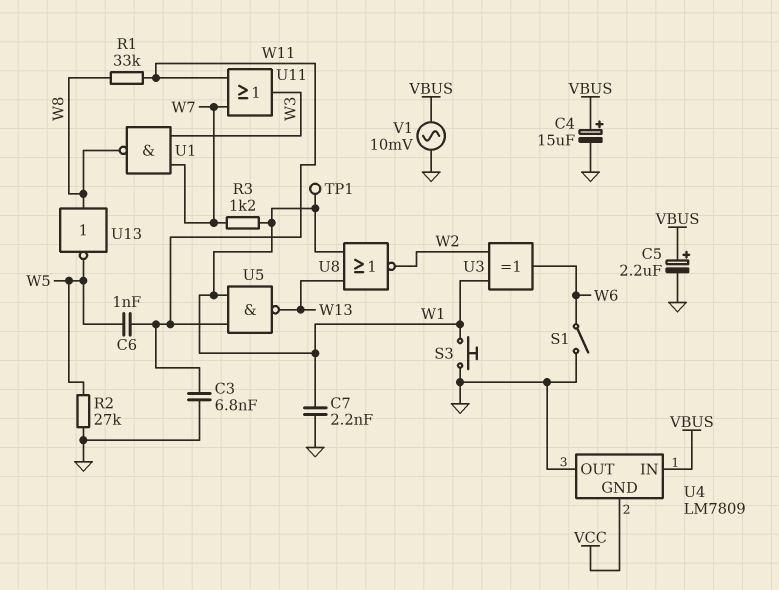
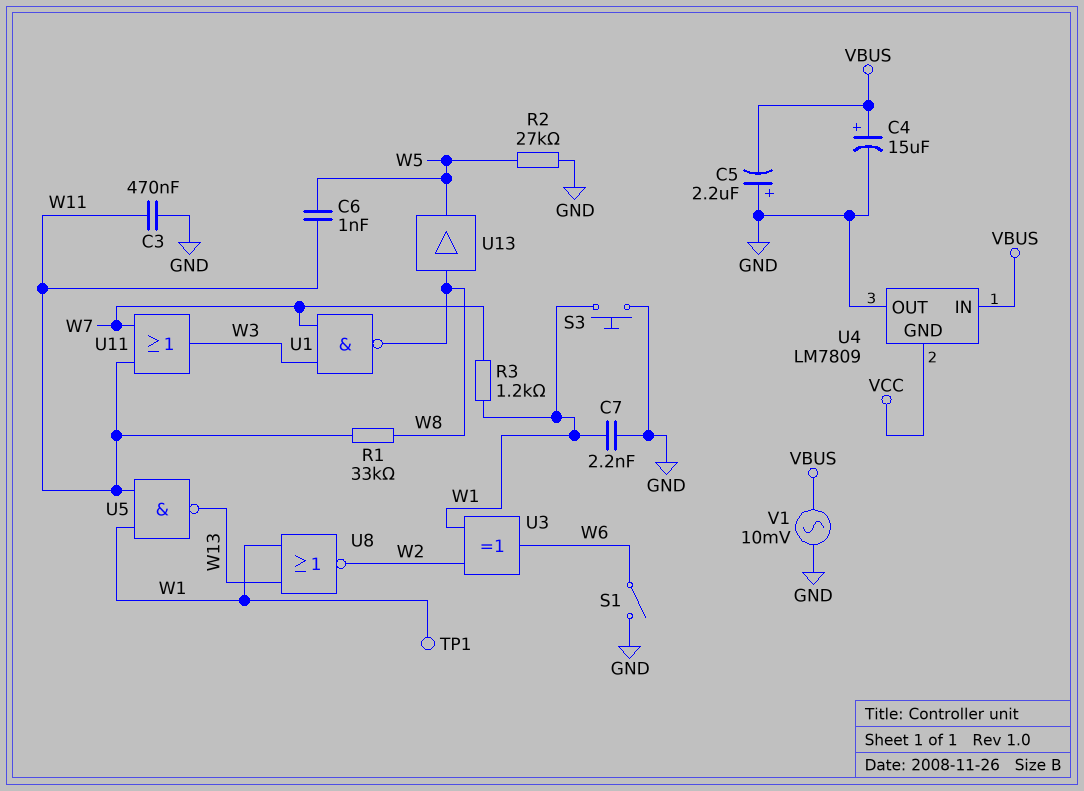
C3: 6.8nF (GND, W11) -> 470nF (GND, W11)
C5: 2.2uF (plus VBUS, minus GND) -> 2.2uF (plus GND, minus VBUS)
U13: NOT (in W8, out W5) -> buffer (in W8, out W5)

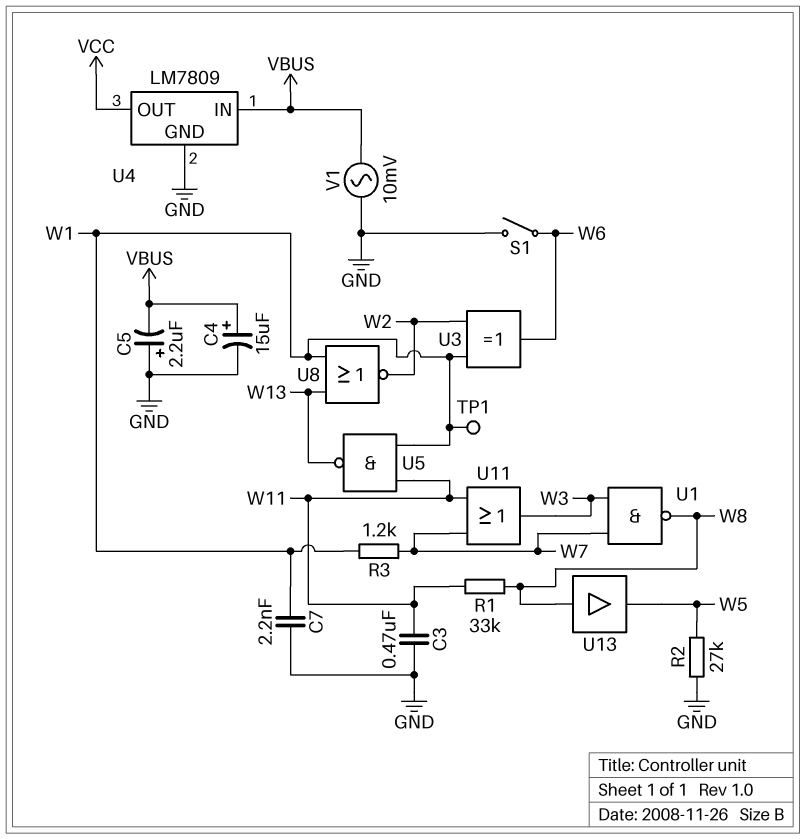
C6: 1nF (W5, W11) -> none
S3: button (GND, W1) -> none
U4 pin GND: VCC -> GND
U4 pin OUT: GND -> VCC

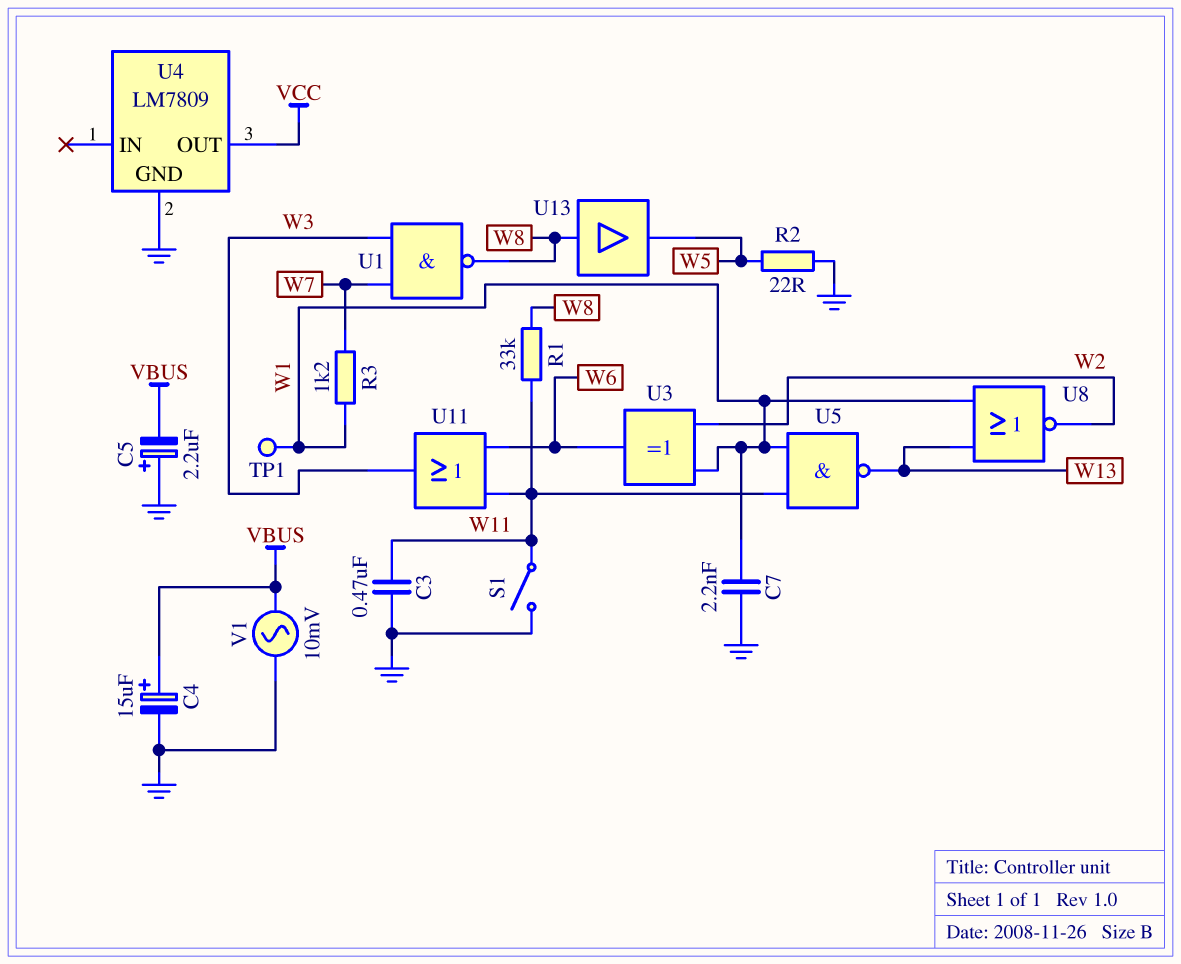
R2: 27k (GND, W5) -> 22 (GND, W5)
S1: switch (GND, W6) -> switch (GND, W11)
U4 pin IN: VBUS -> none
U11: OR (in W7, in W11, out W3) -> OR (in W6, in W11, out W3)

